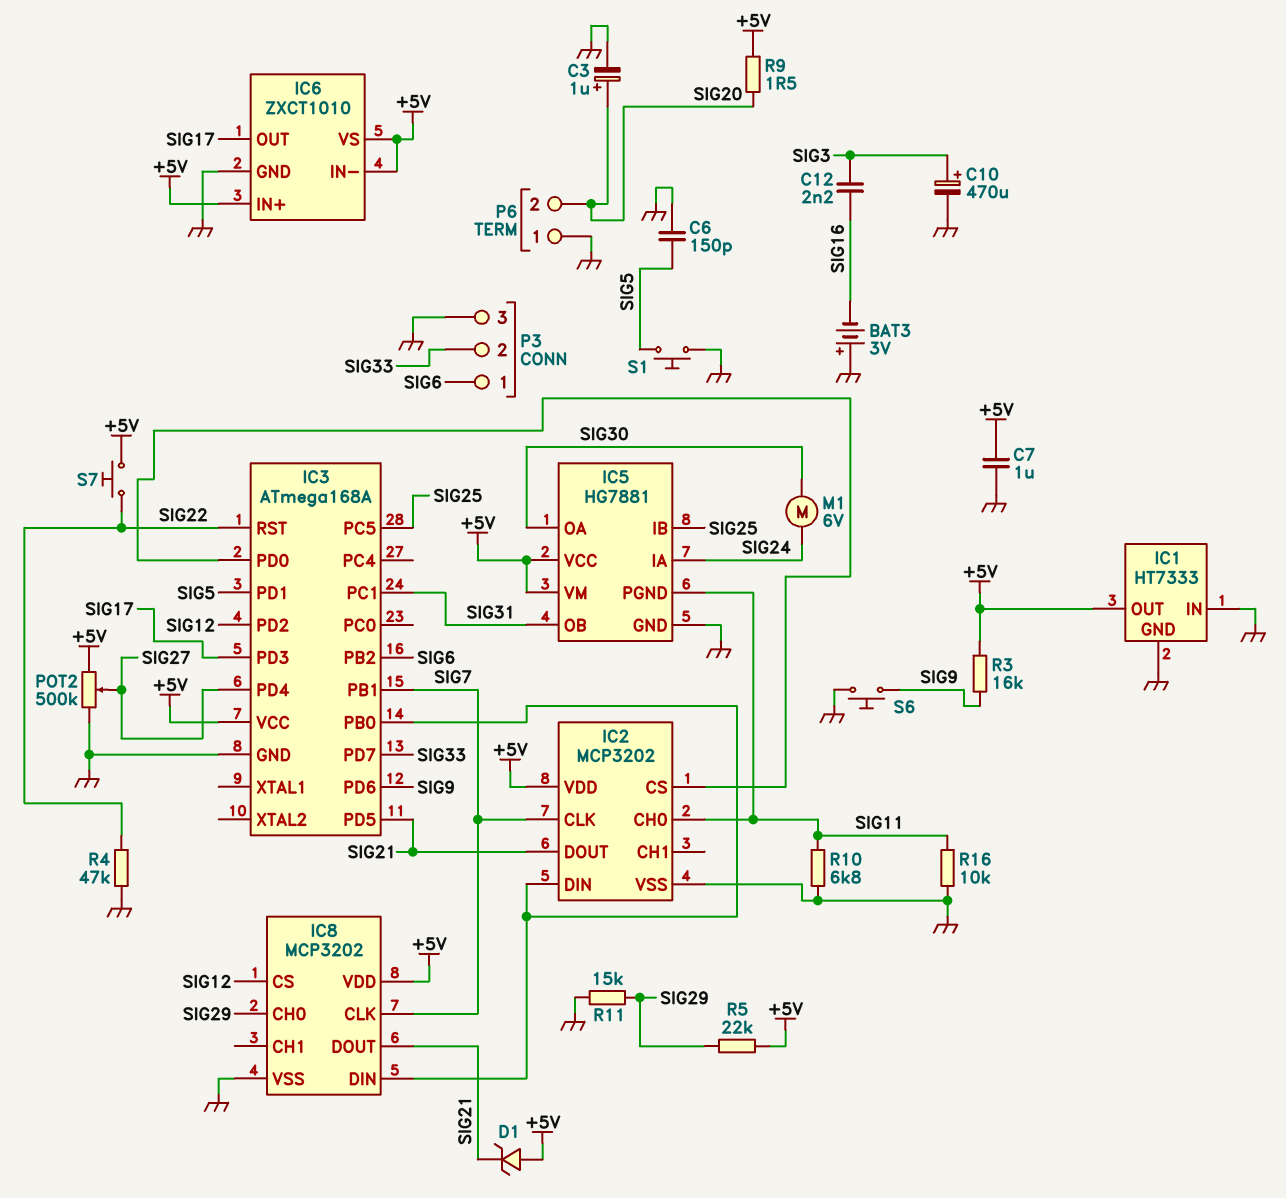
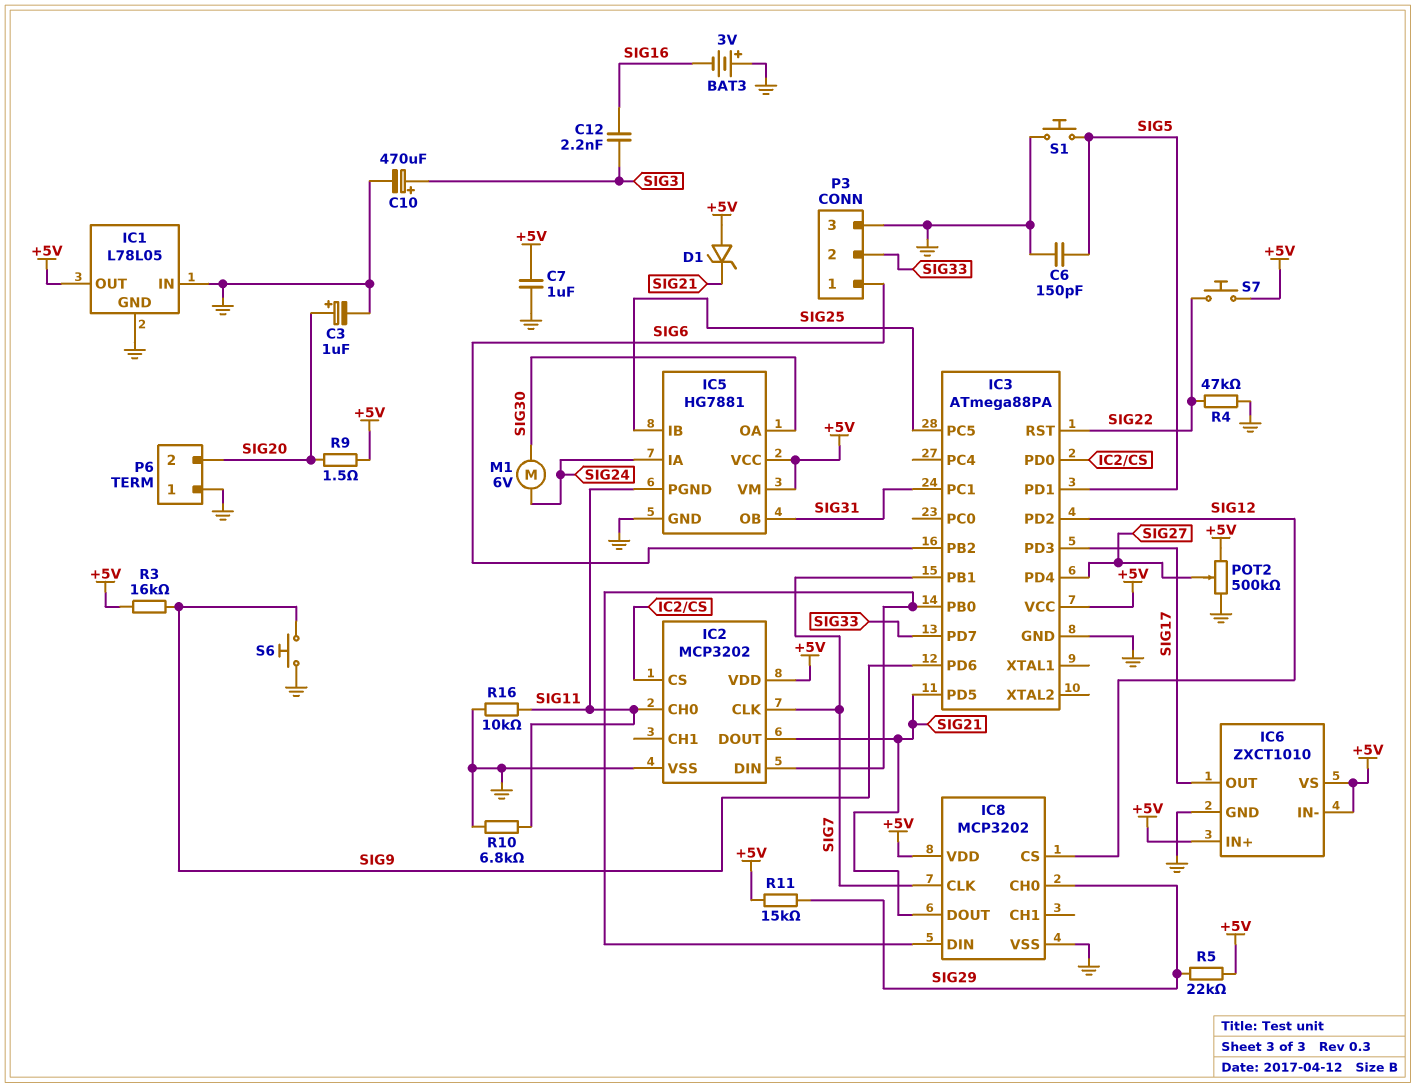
IC1: HT7333 -> L78L05
IC3: ATmega168A -> ATmega88PA
R11: 15k (GND, SIG29) -> 15k (+5V, SIG29)

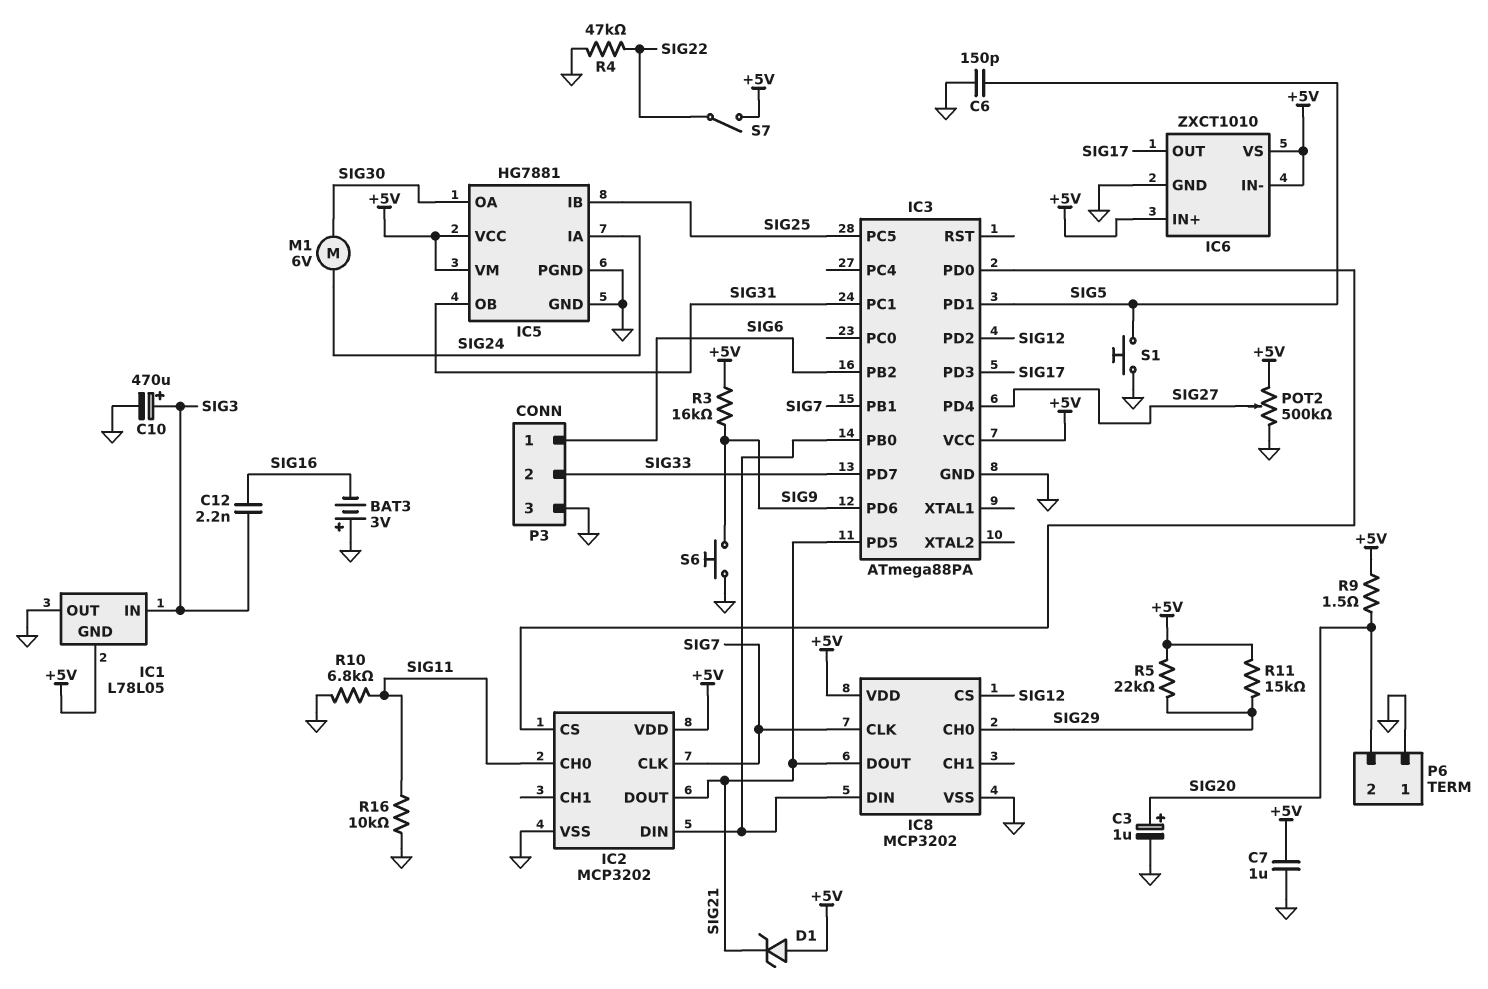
IC1 pin GND: GND -> +5V
IC1 pin IN: GND -> SIG3
IC1 pin OUT: +5V -> GND
IC3 pin RST: SIG22 -> none
IC5 pin PGND: SIG11 -> GND
S7: button (+5V, SIG22) -> switch (+5V, SIG22)

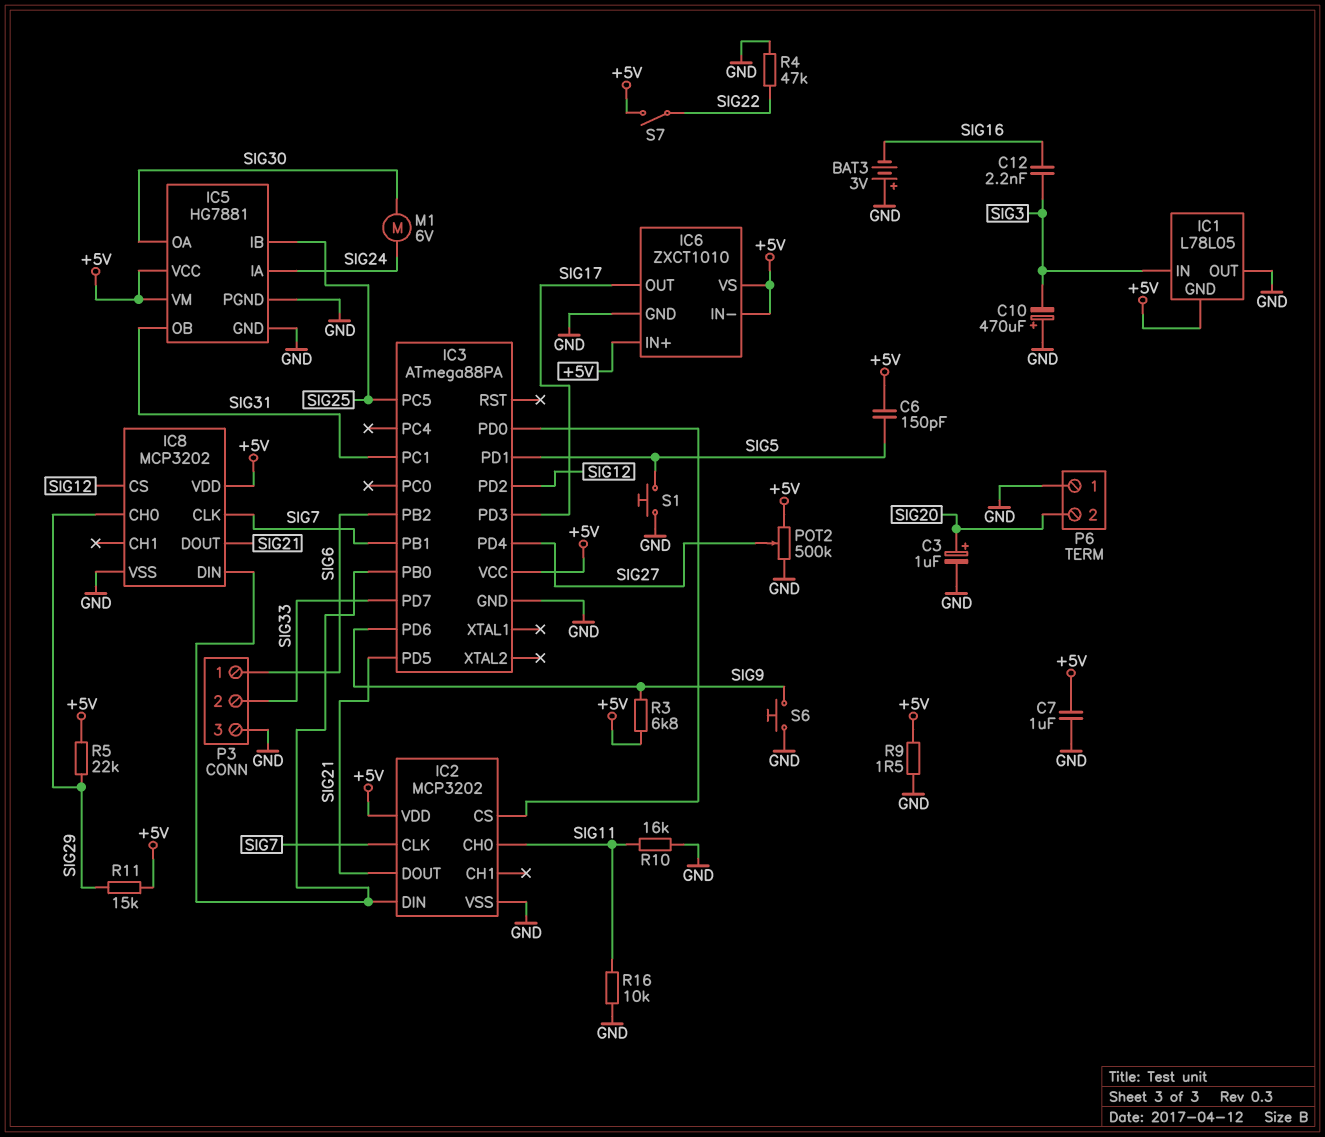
C6: 150pF (GND, SIG5) -> 150pF (+5V, SIG5)
C10: 470uF (plus SIG3, minus GND) -> 470uF (plus GND, minus SIG3)
D1: zener (A +5V, K SIG21) -> none
R3: 16k (+5V, SIG9) -> 6.8k (+5V, SIG9)
R9: 1.5 (+5V, SIG20) -> 1.5 (+5V, GND)
R10: 6.8k (GND, SIG11) -> 16k (GND, SIG11)

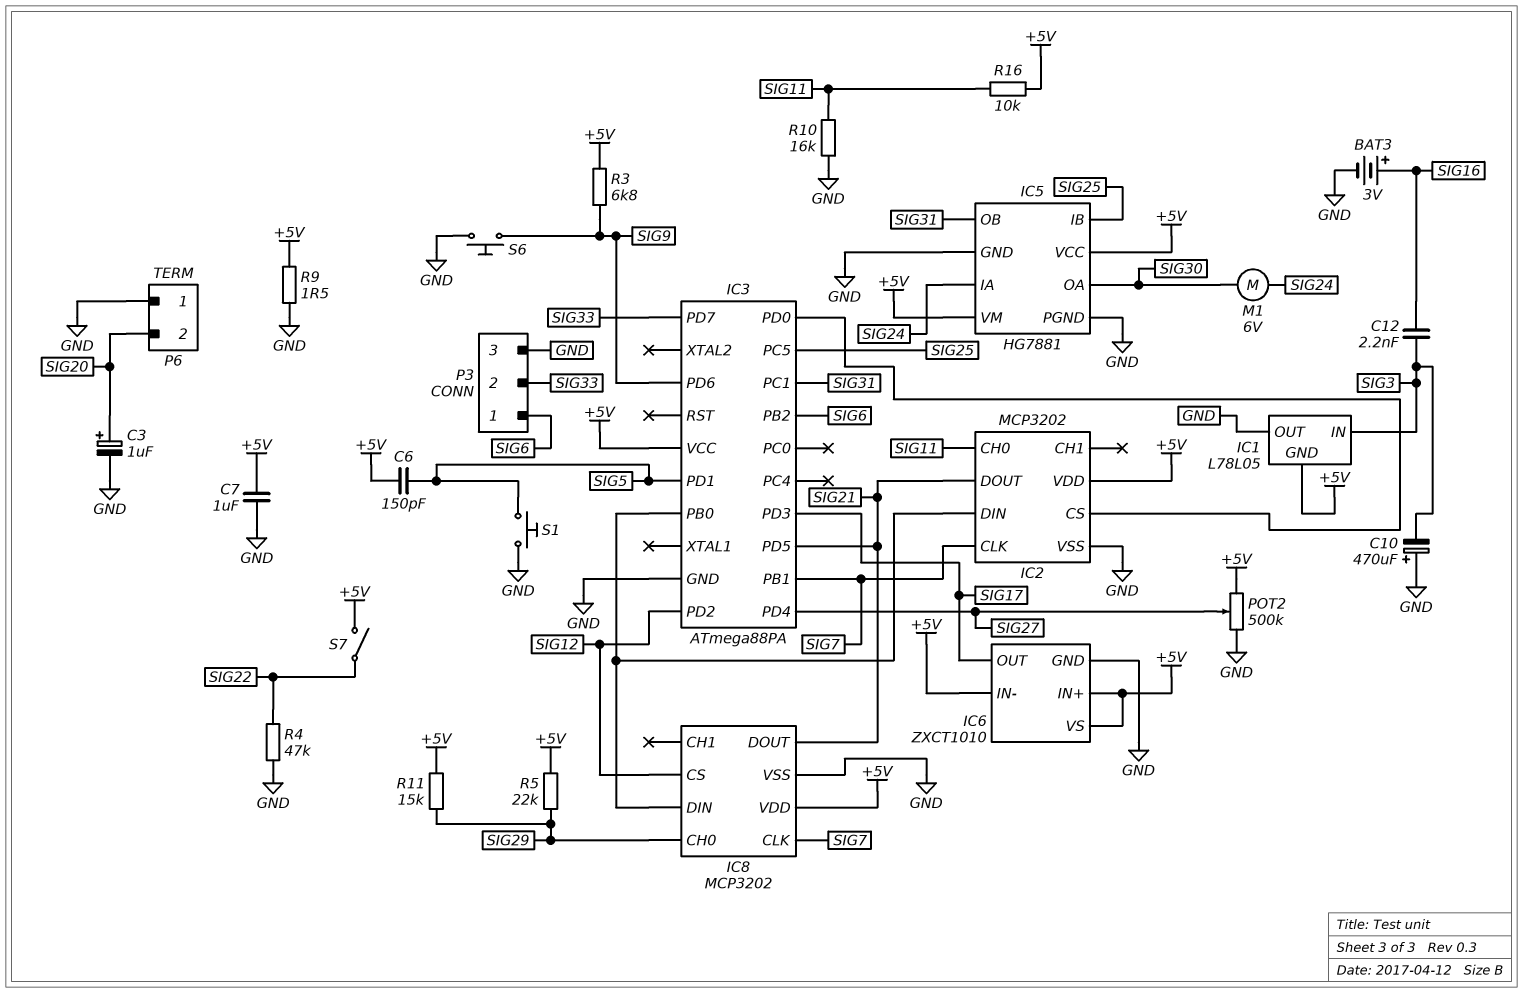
BAT3: 3V (plus GND, minus SIG16) -> 3V (plus SIG16, minus GND)
R16: 10k (GND, SIG11) -> 10k (+5V, SIG11)

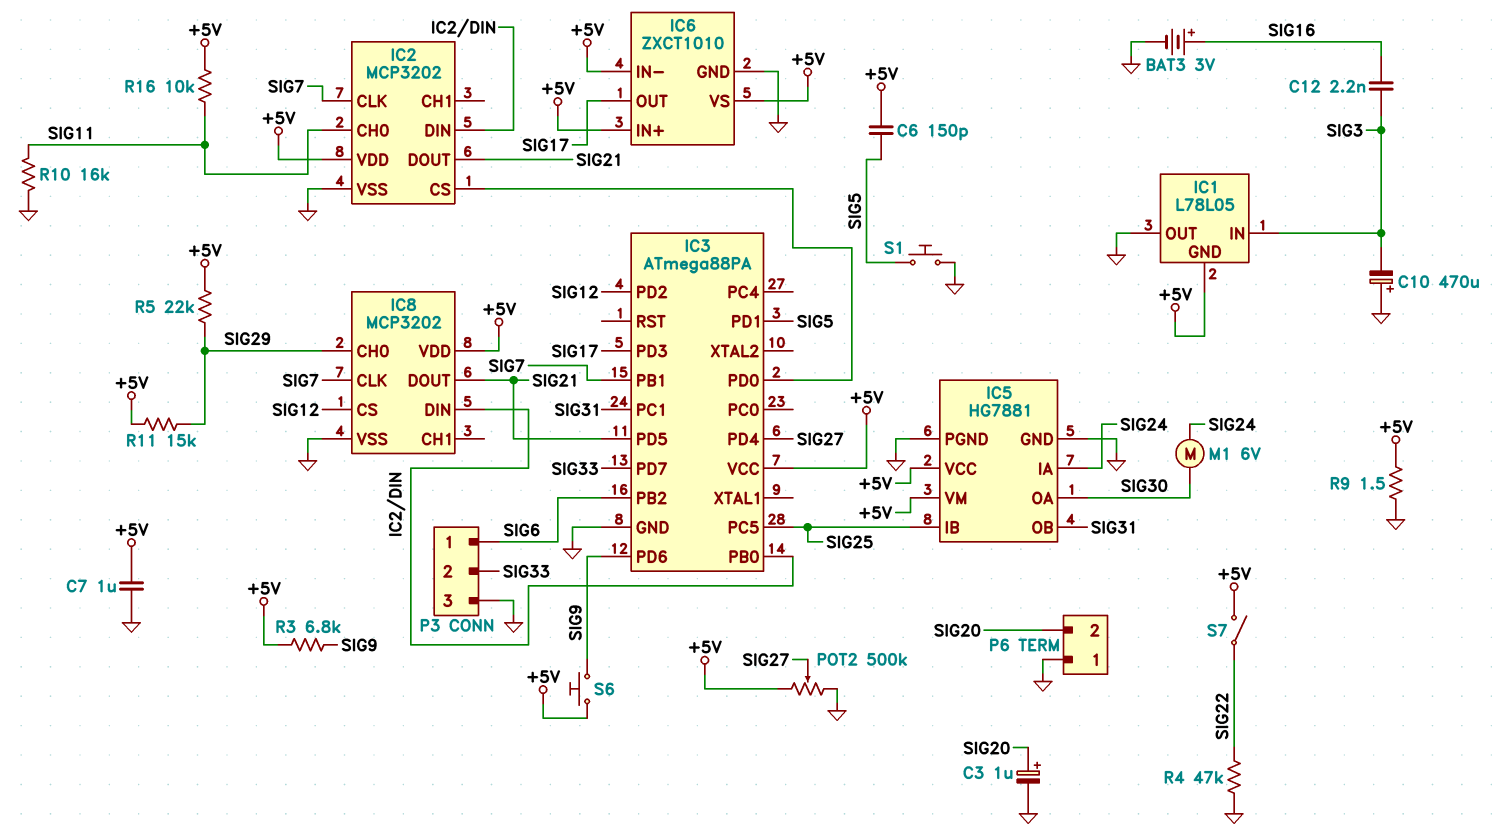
S6: button (GND, SIG9) -> button (+5V, SIG9)

